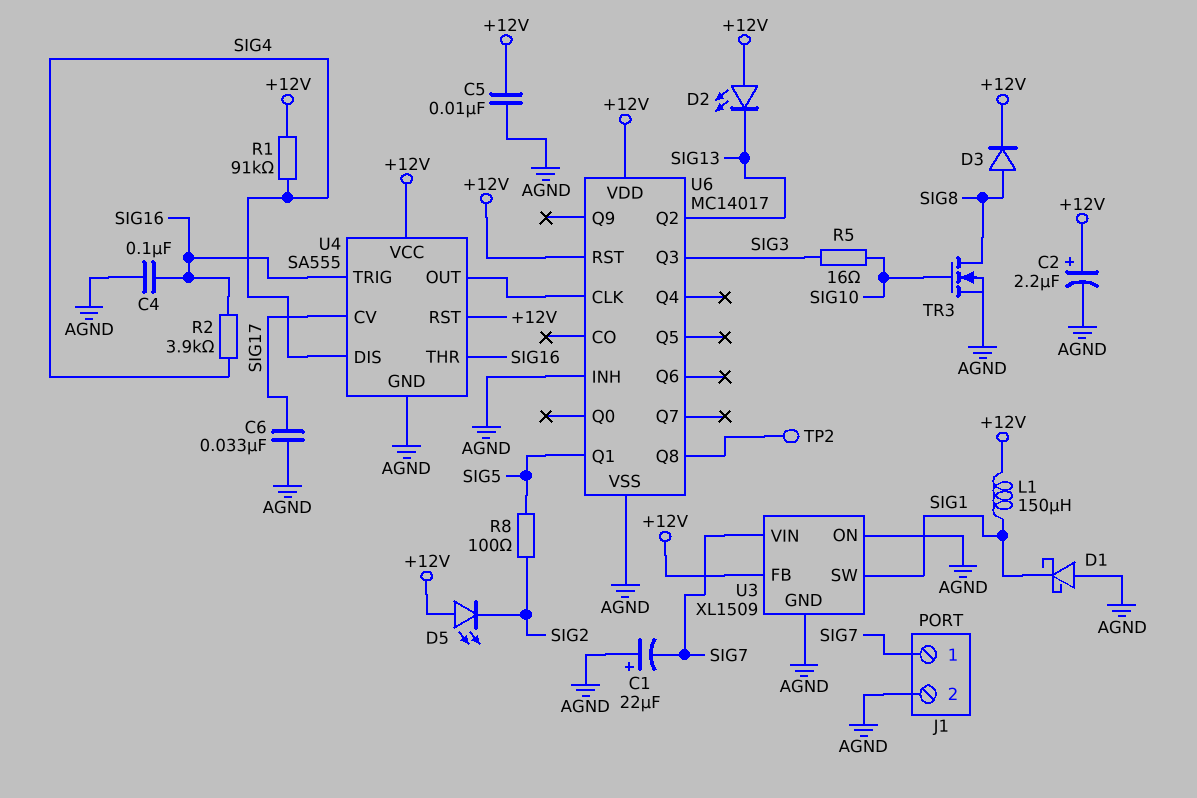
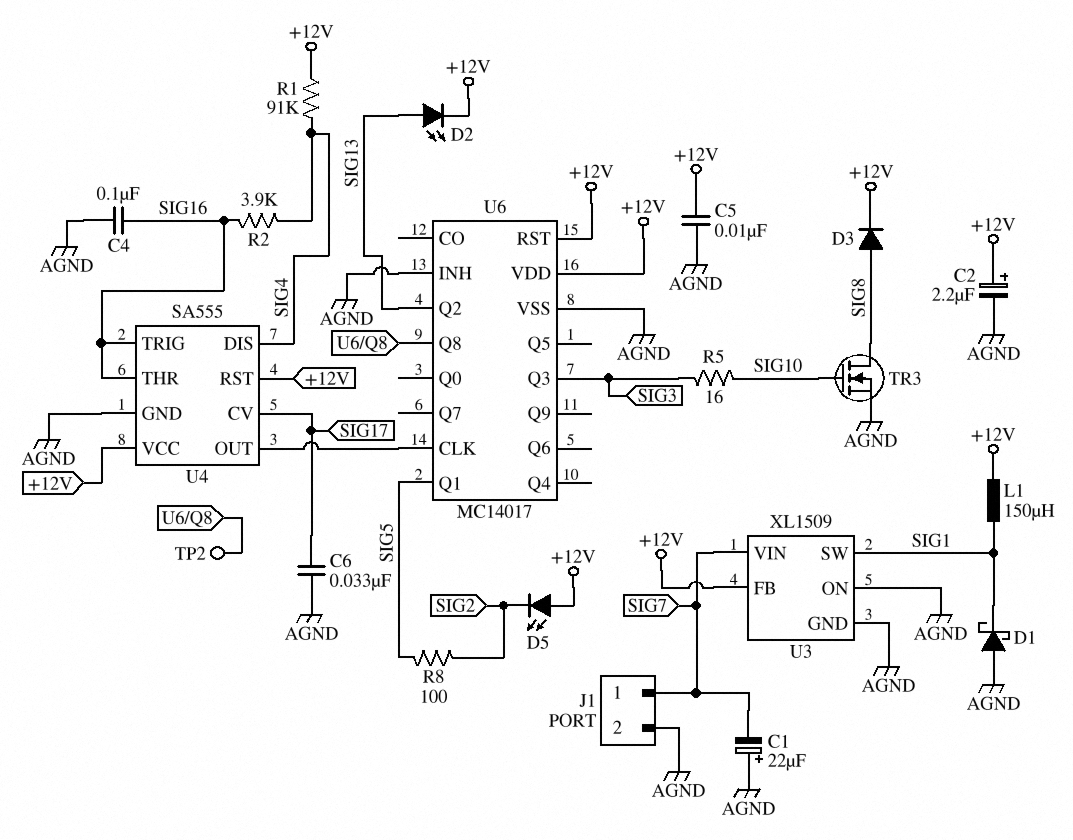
D2: LED (A +12V, K SIG13) -> LED (A SIG13, K +12V)

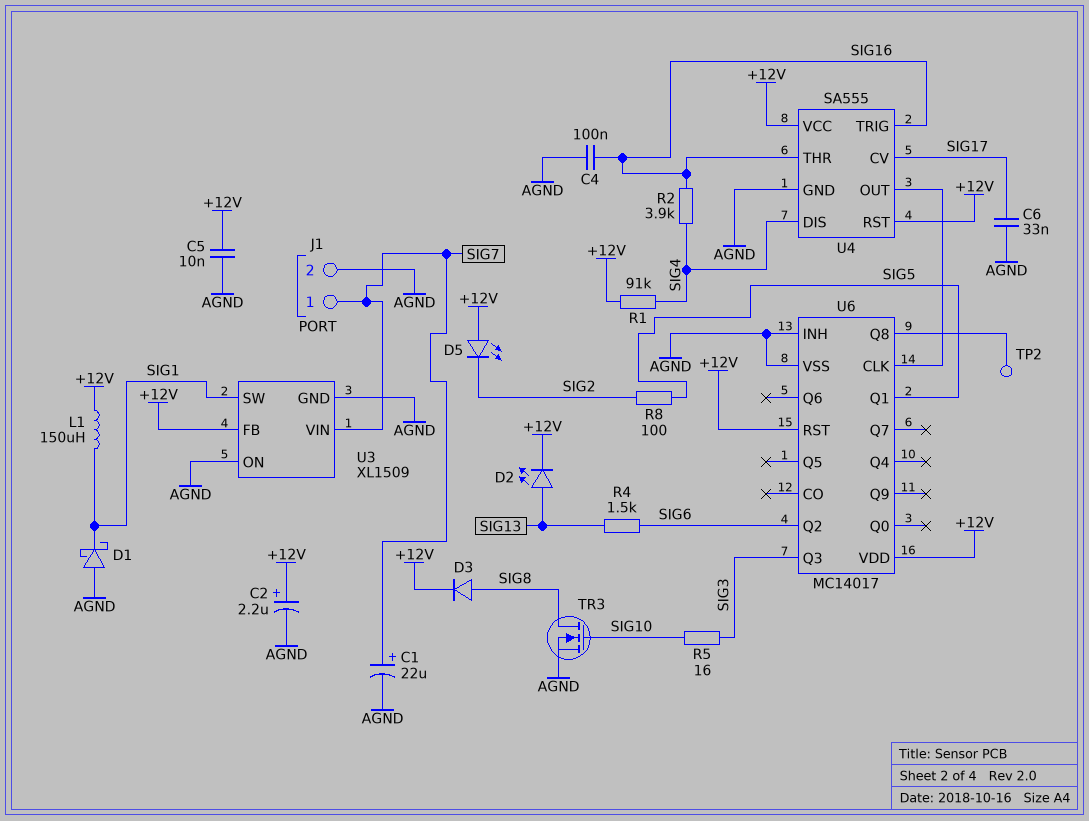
C1: 22uF (plus AGND, minus SIG7) -> 22uF (plus SIG7, minus AGND)
R4: none -> 1.5k (SIG6, SIG13)
U6 pin Q2: SIG13 -> SIG6

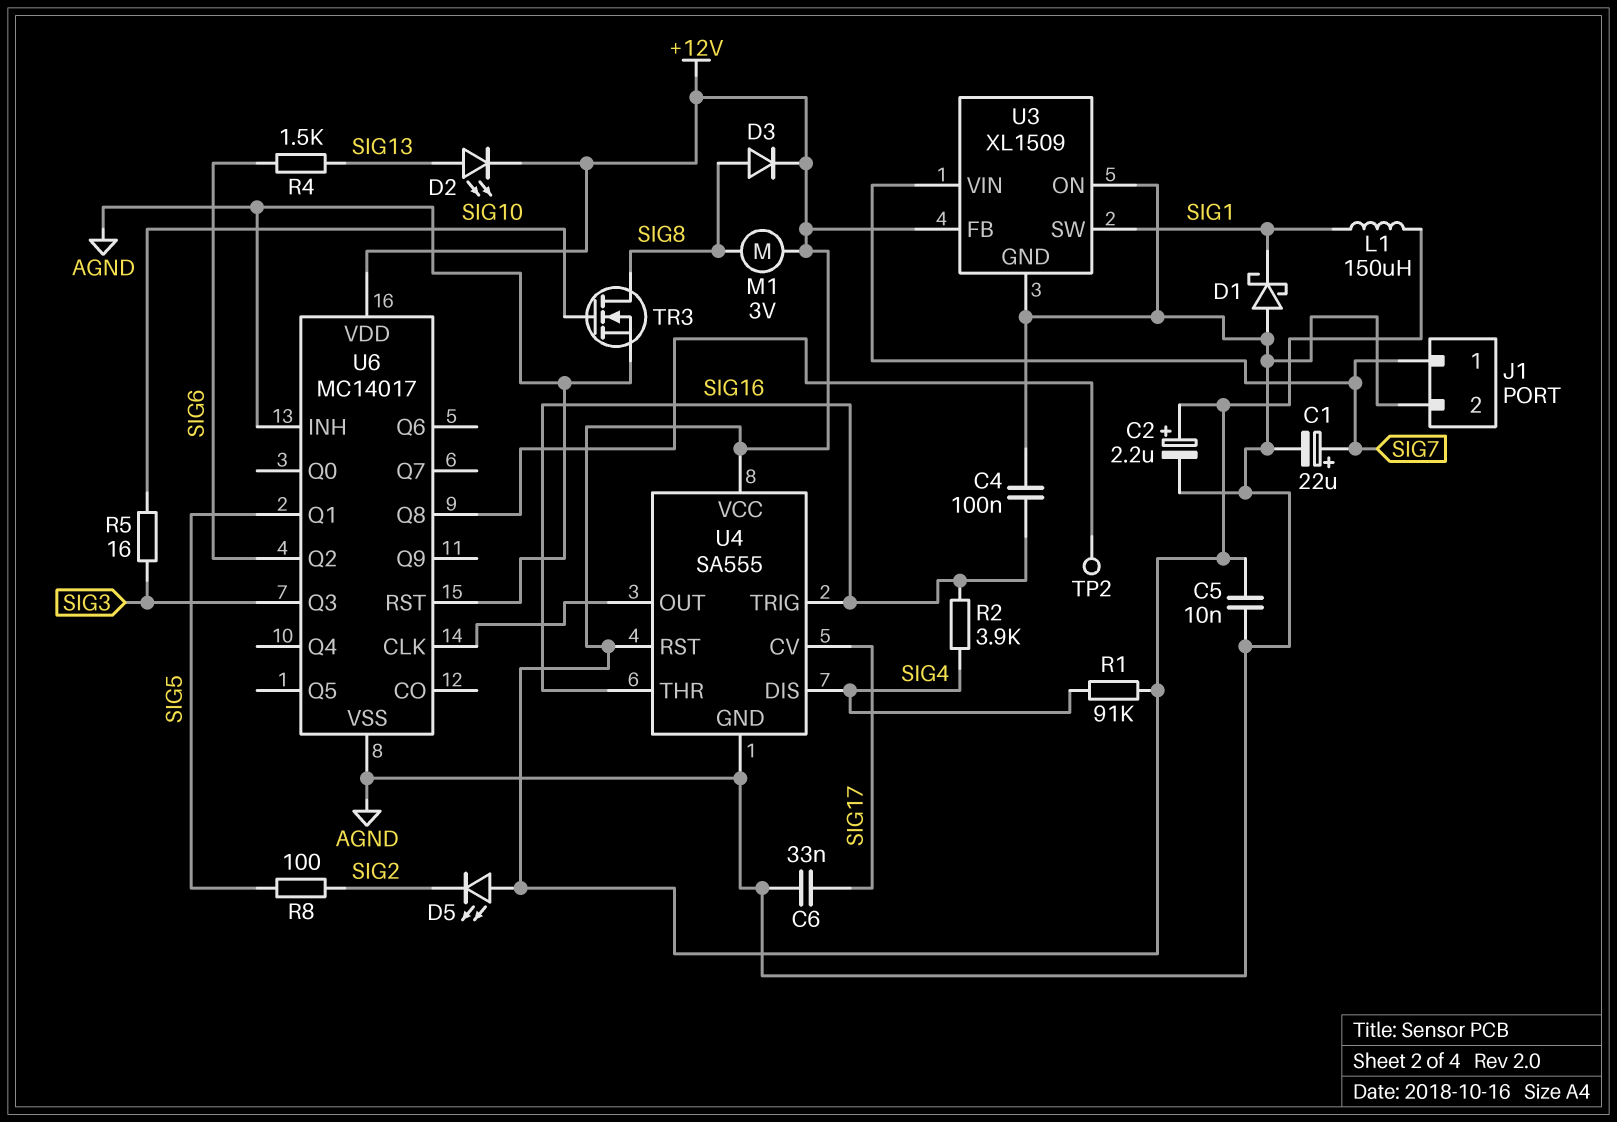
M1: none -> motor 3V (+12V, SIG8)
U6 pin RST: +12V -> AGND

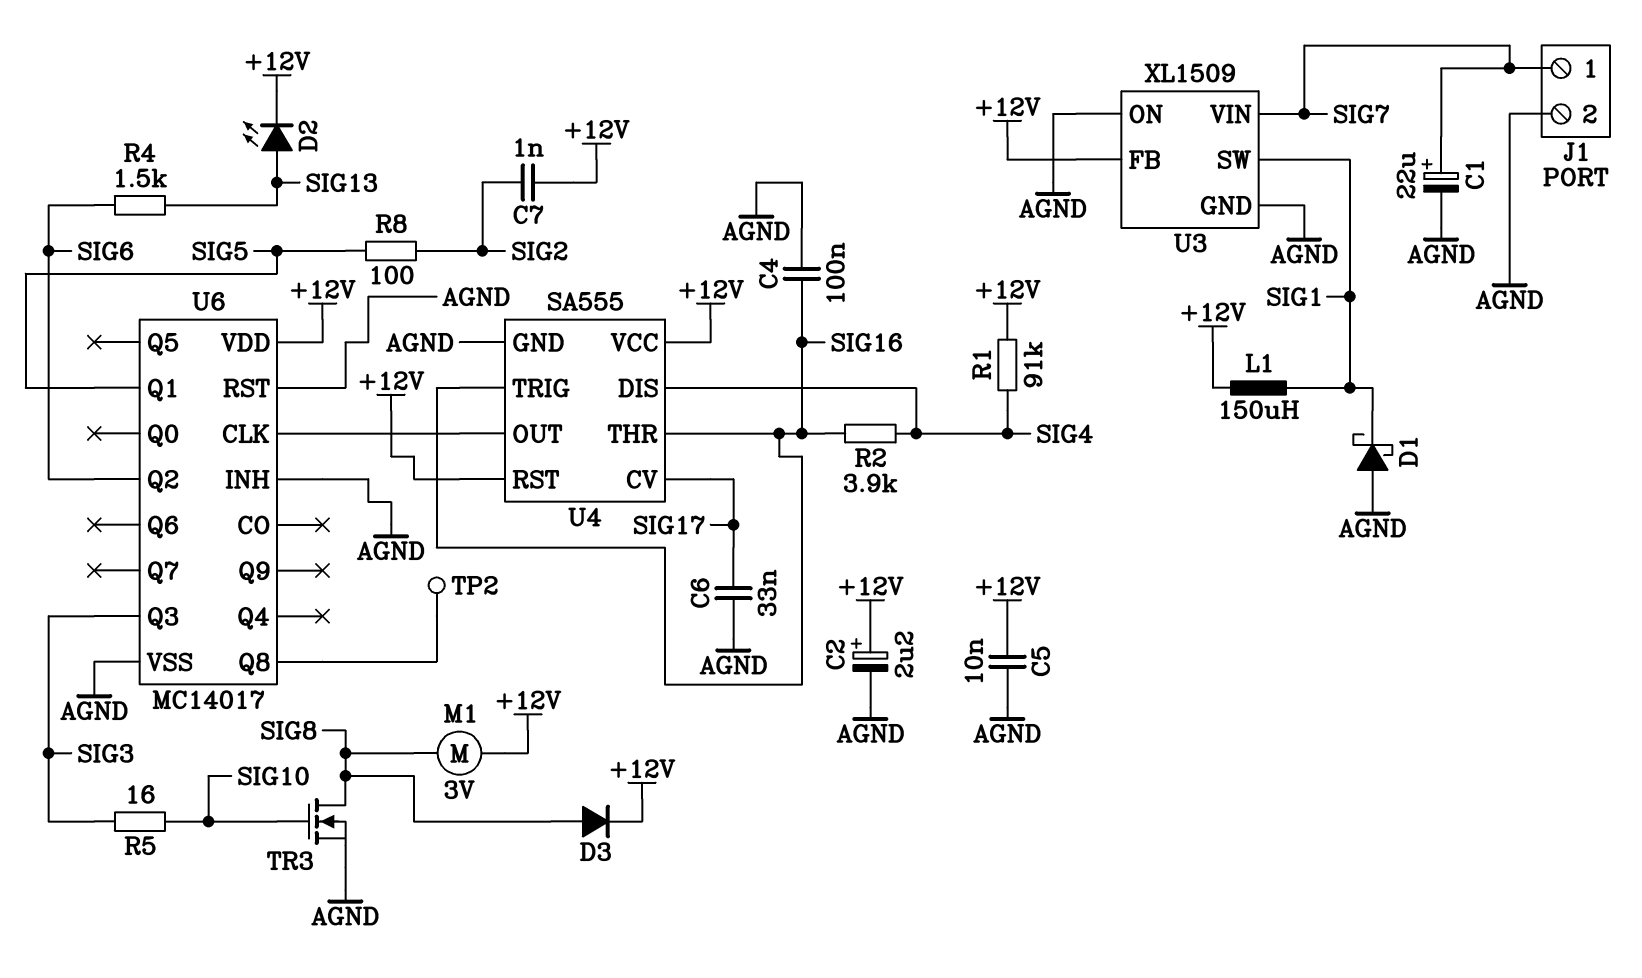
C7: none -> 1nF (+12V, SIG2)
D5: LED (A +12V, K SIG2) -> none

